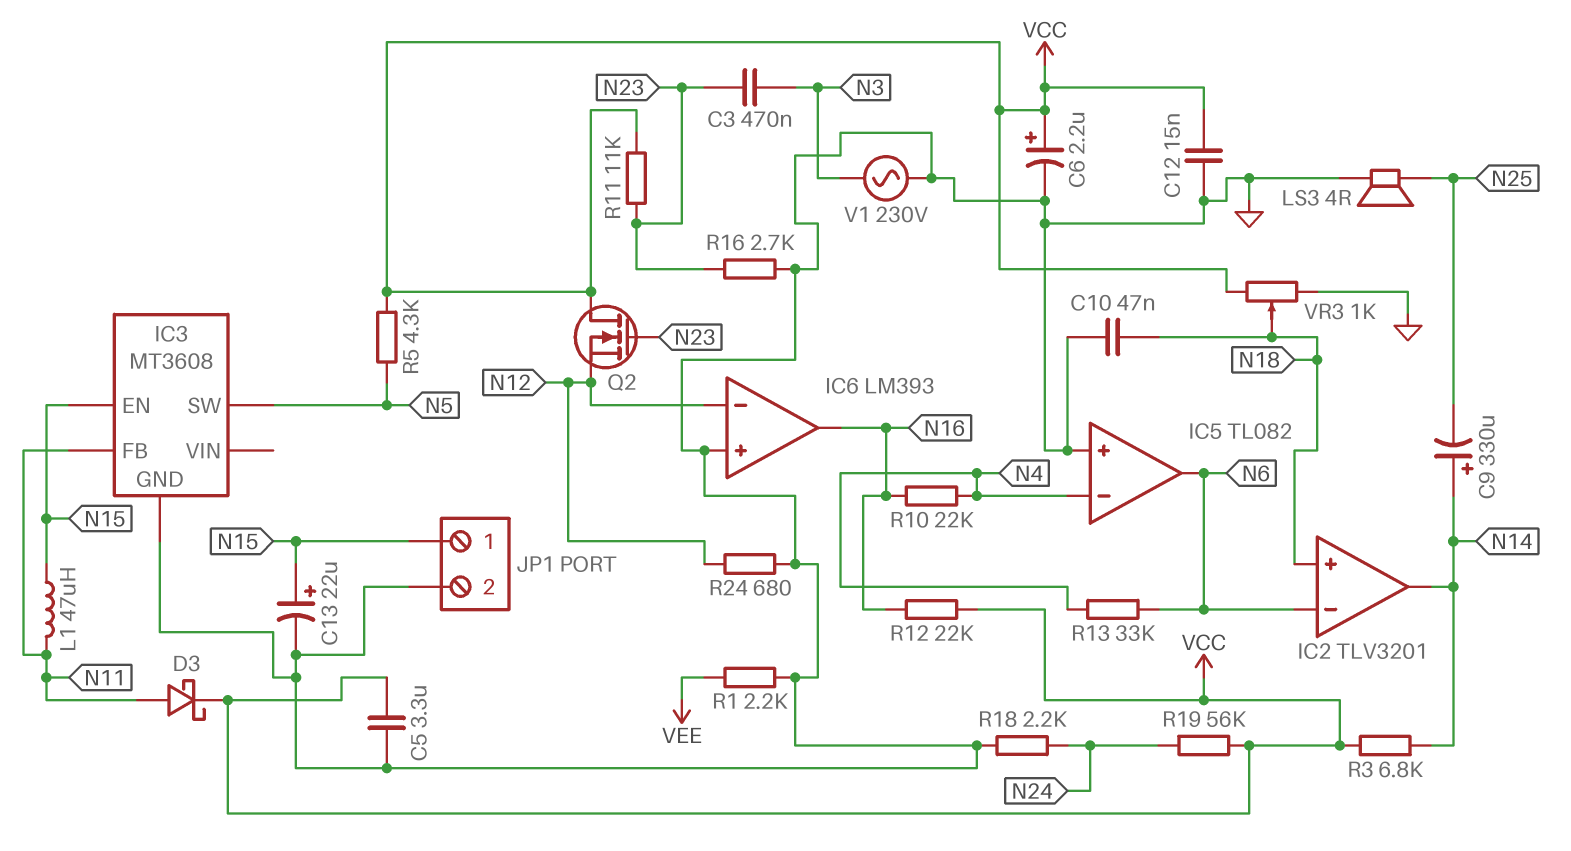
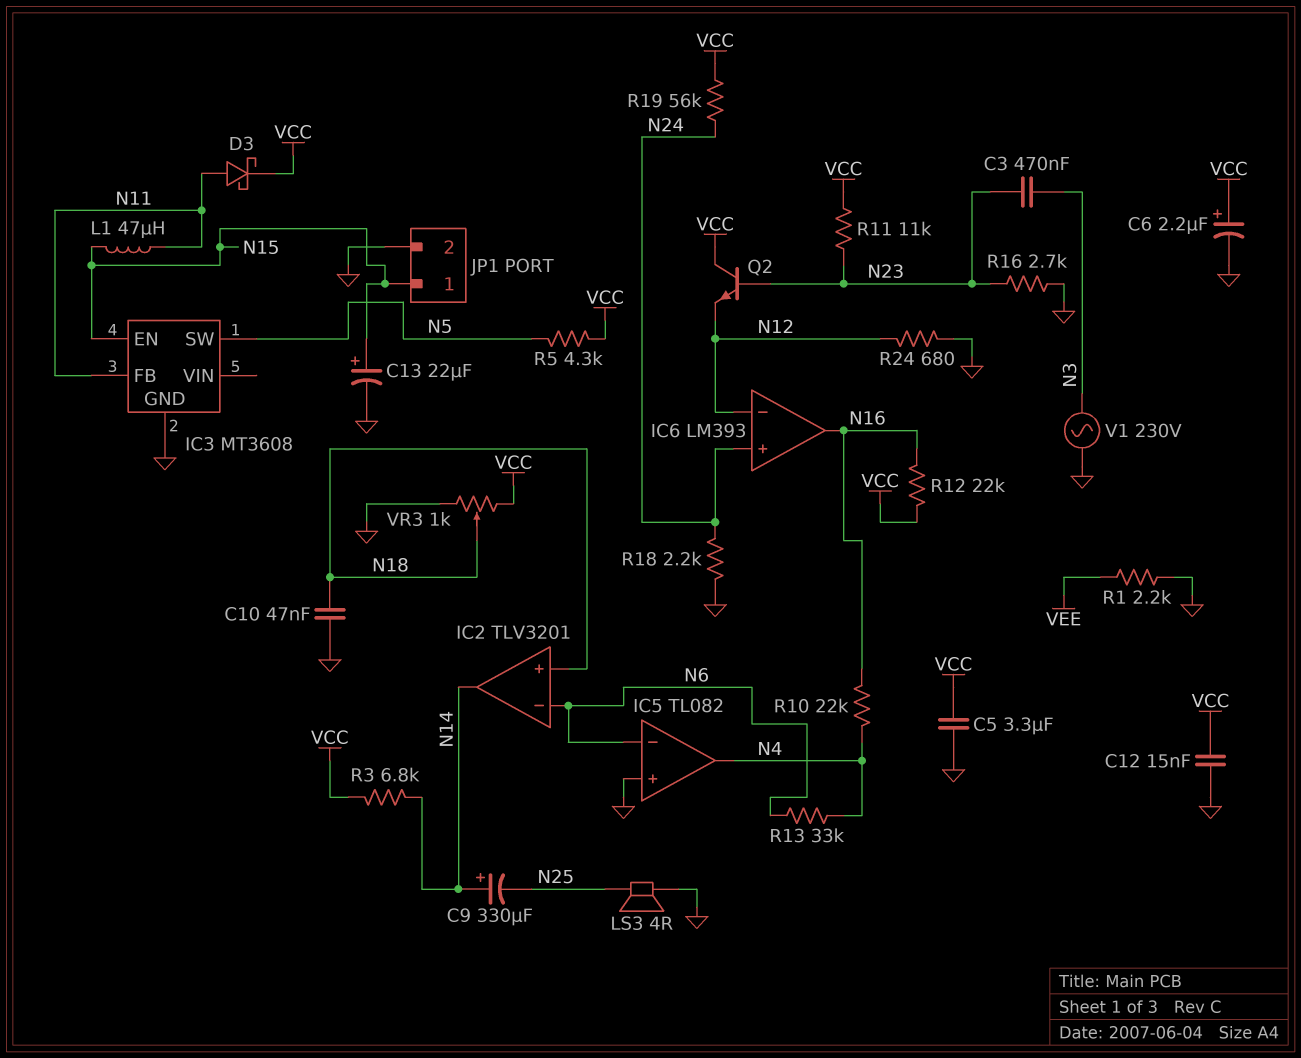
IC5 pin in-: N4 -> N6
IC5 pin out: N6 -> N4
IC6 pin in+: GND -> N24
Q2: NMOS (G N23, D VCC, S N12) -> NPN (B N23, C VCC, E N12)

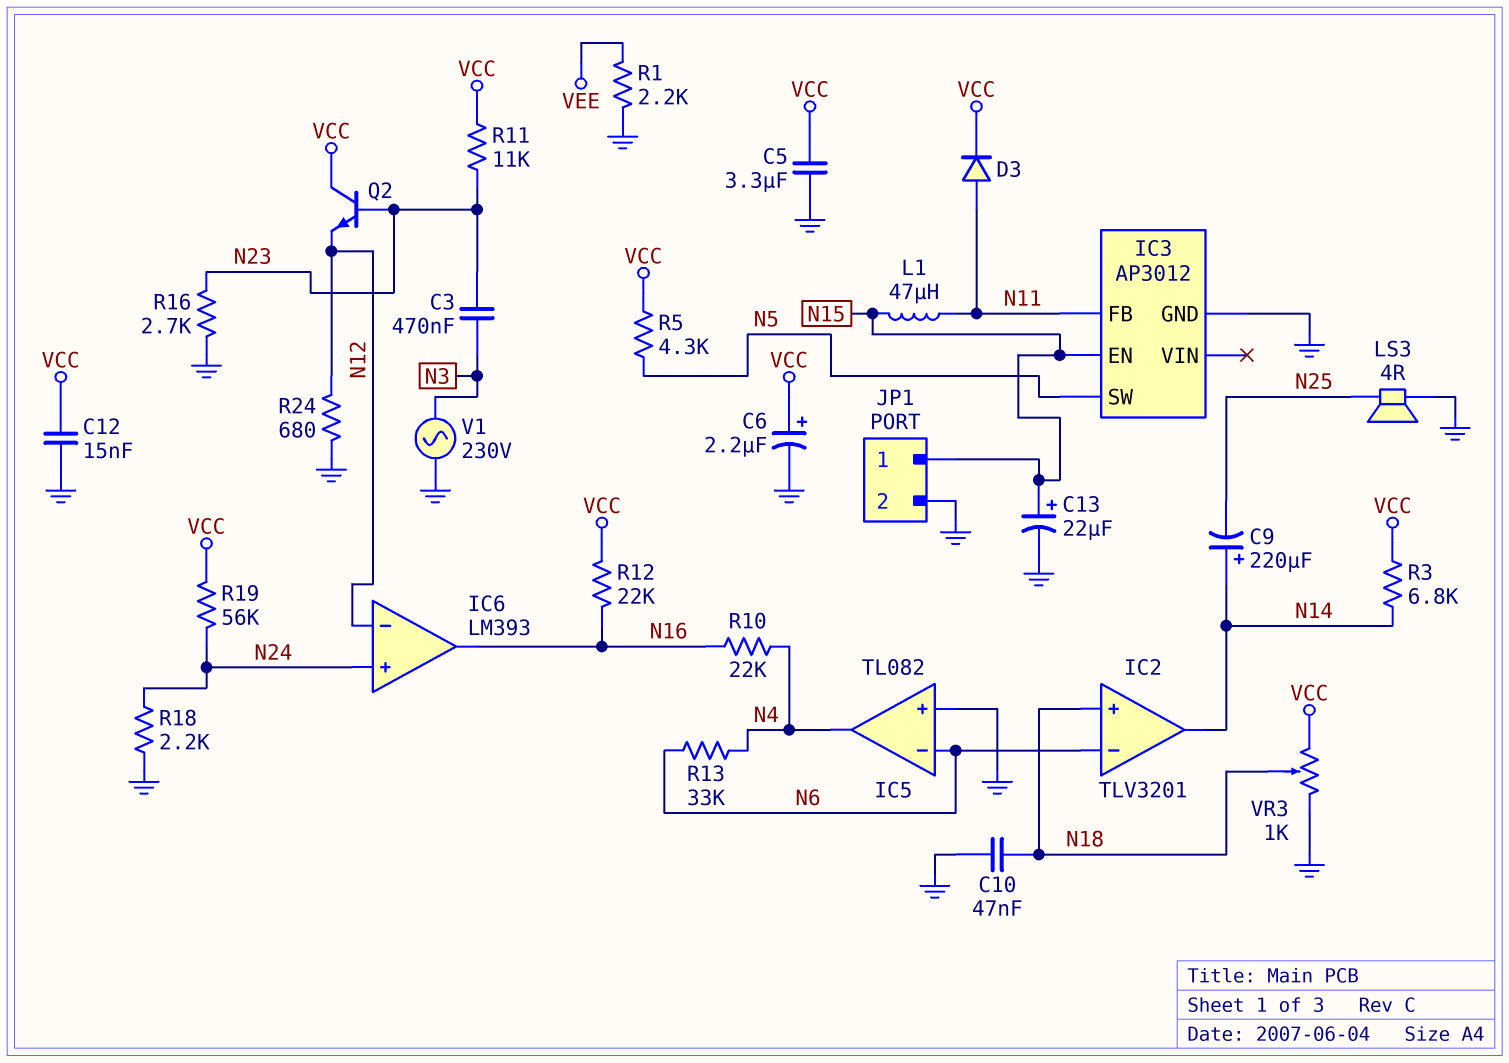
C9: 330uF (plus N14, minus N25) -> 220uF (plus N14, minus N25)
D3: schottky (A N11, K VCC) -> diode (A N11, K VCC)
IC3: MT3608 -> AP3012

